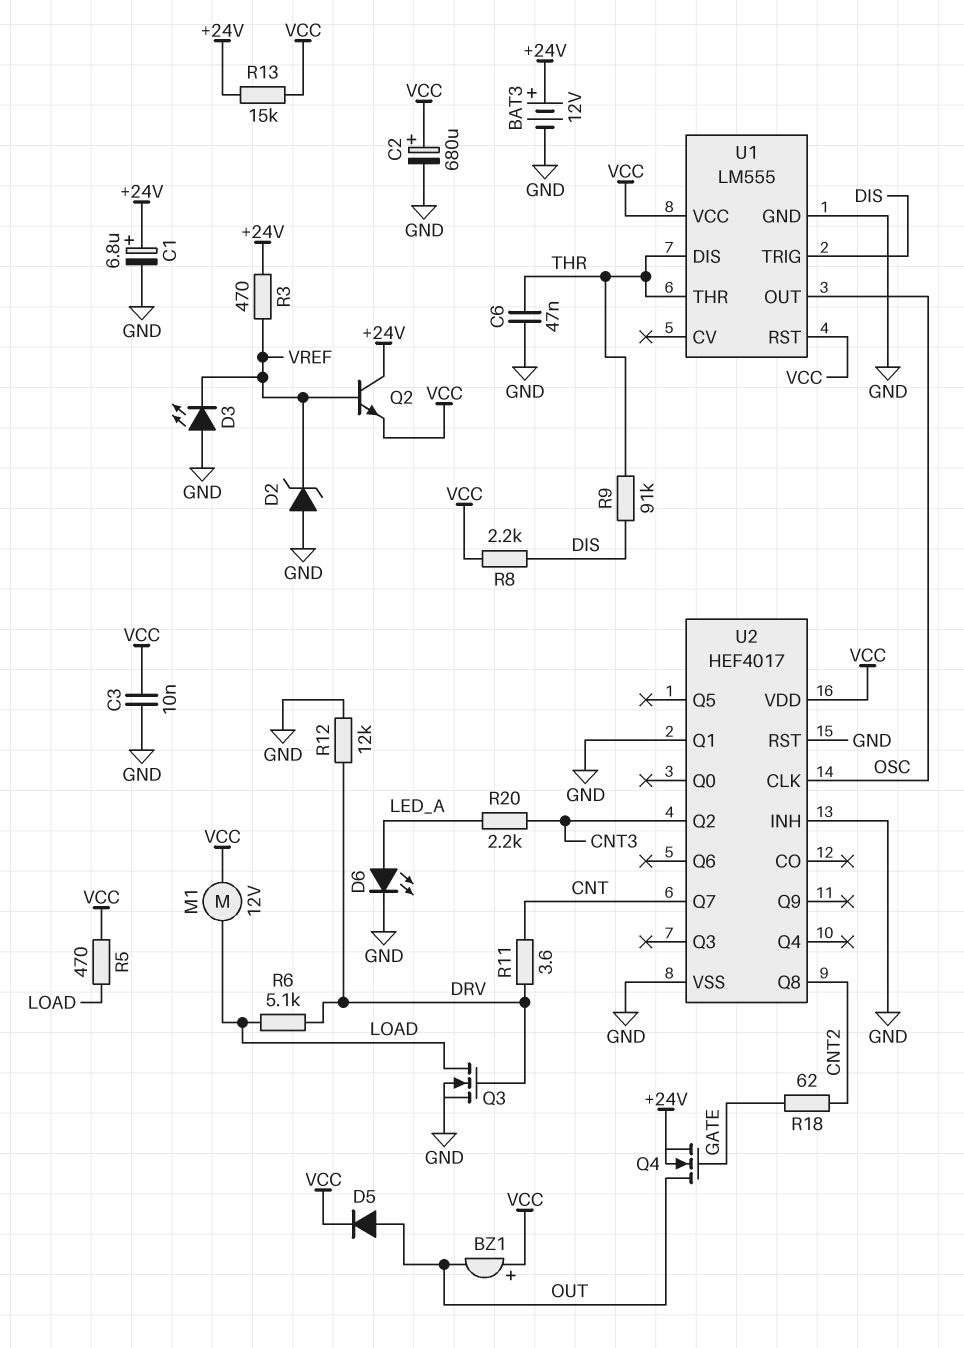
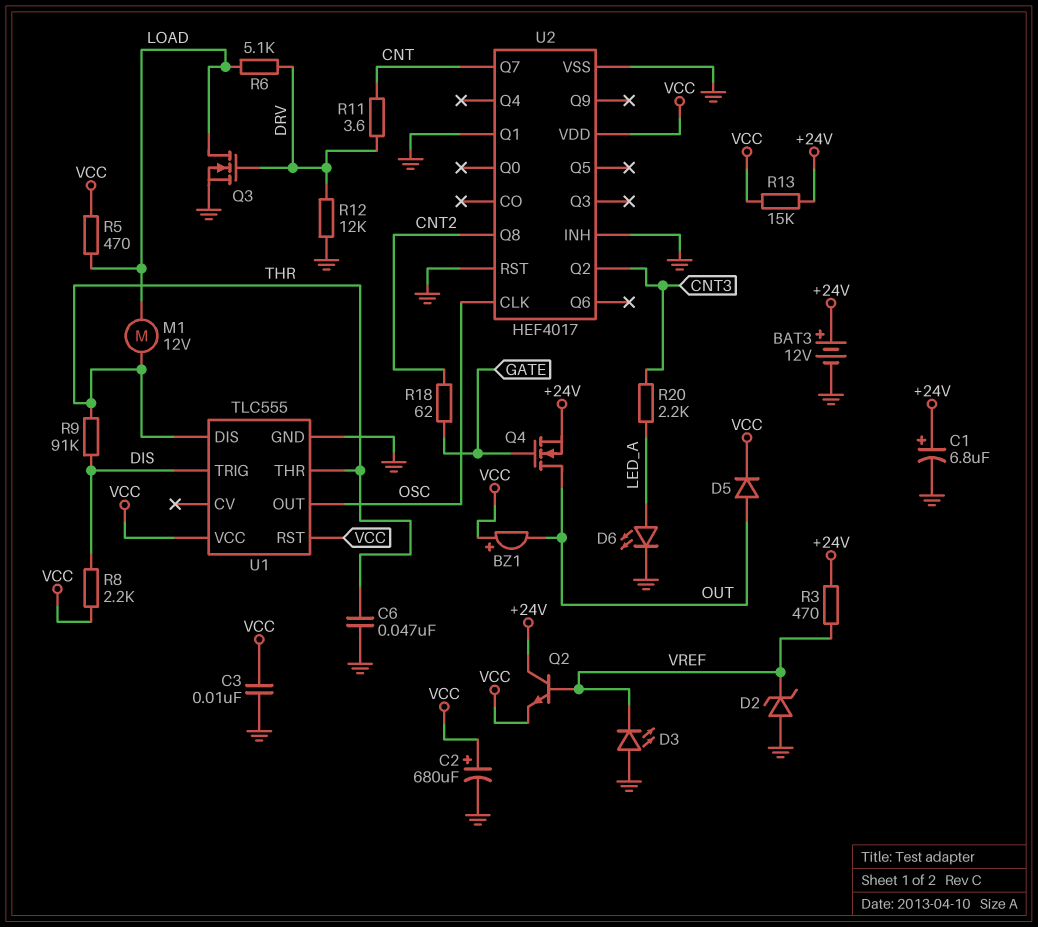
M1: motor 12V (LOAD, VCC) -> motor 12V (LOAD, THR)
U1: LM555 -> TLC555

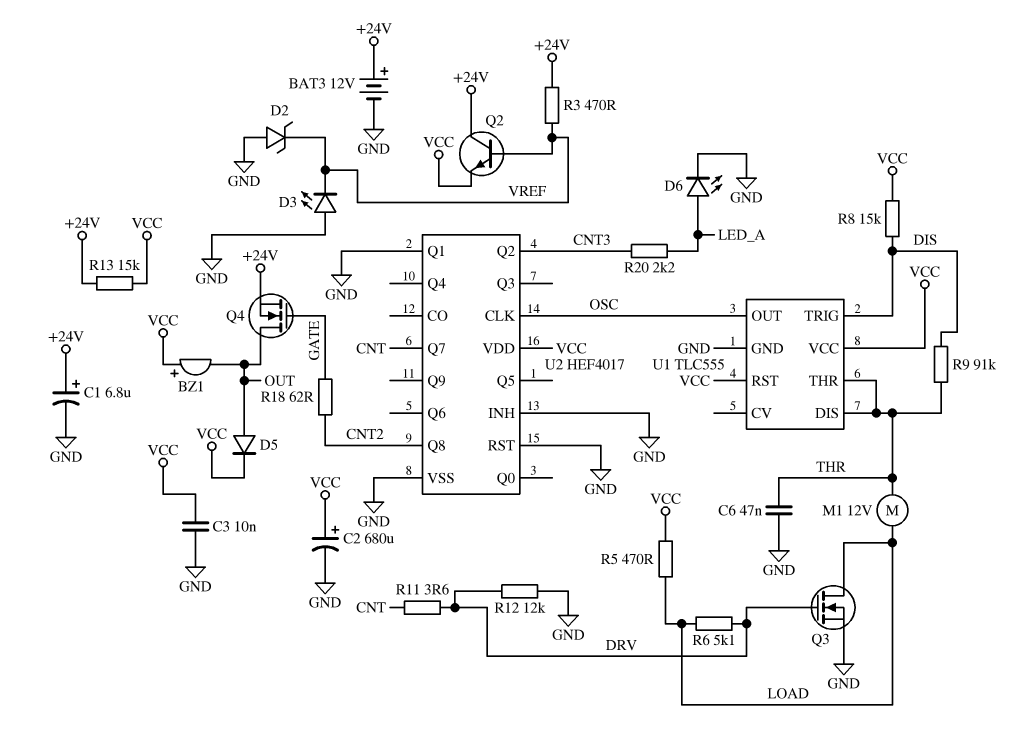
R8: 2.2k (DIS, VCC) -> 15k (DIS, VCC)

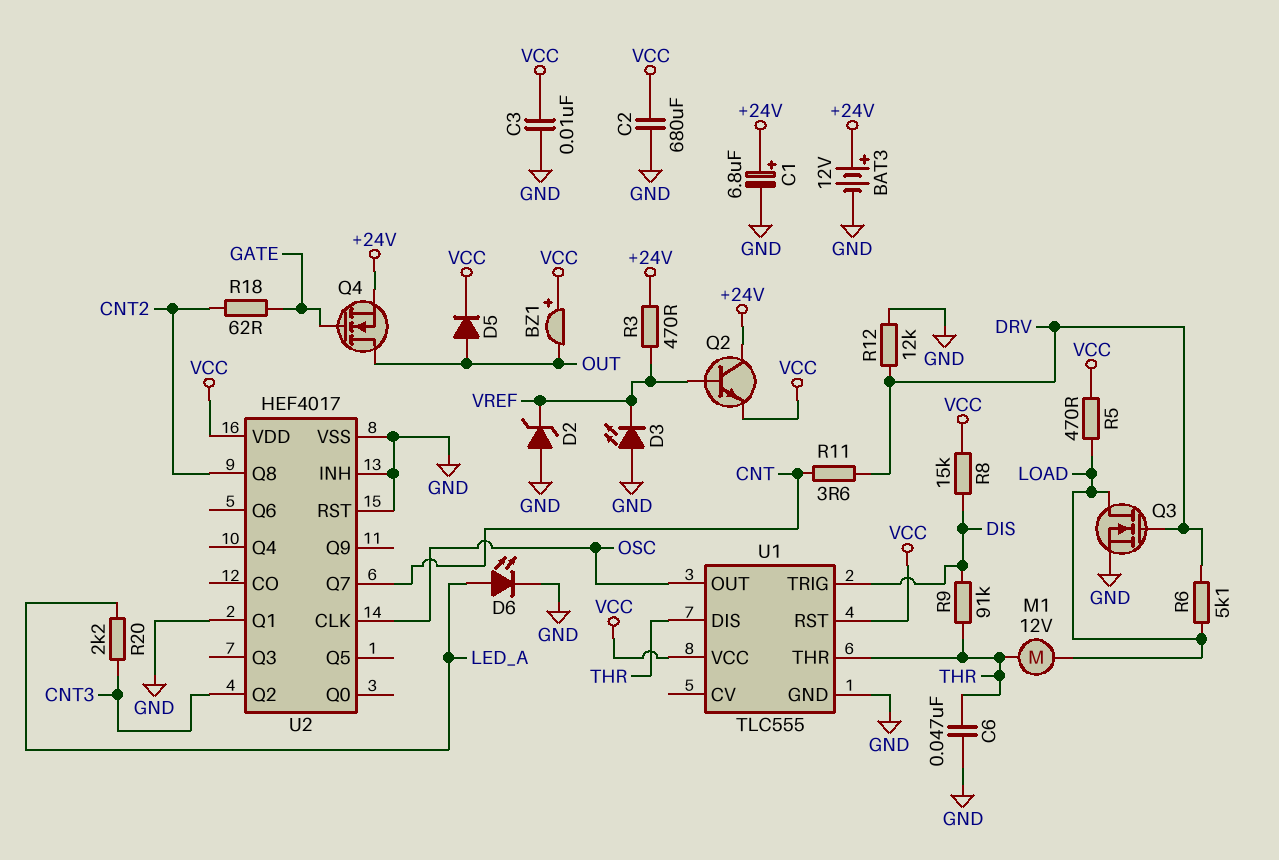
C2: 680uF (plus VCC, minus GND) -> 680uF (GND, VCC)
R13: 15k (+24V, VCC) -> none

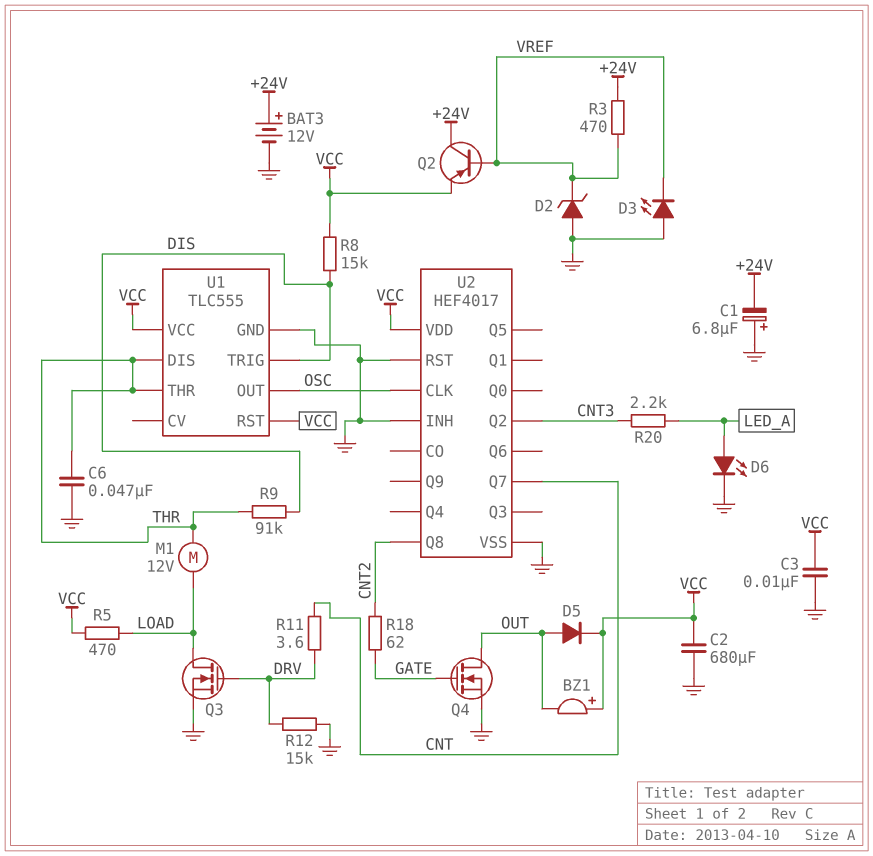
C1: 6.8uF (plus +24V, minus GND) -> 6.8uF (plus GND, minus +24V)
Q2: NPN (B VREF, C +24V, E VCC) -> PNP (B VREF, C +24V, E VCC)
Q4: NMOS (G GATE, D OUT, S +24V) -> NMOS (G GATE, D OUT, S GND)
R6: 5.1k (DRV, LOAD) -> none
R12: 12k (DRV, GND) -> 15k (DRV, GND)
U2 pin Q1: GND -> none

